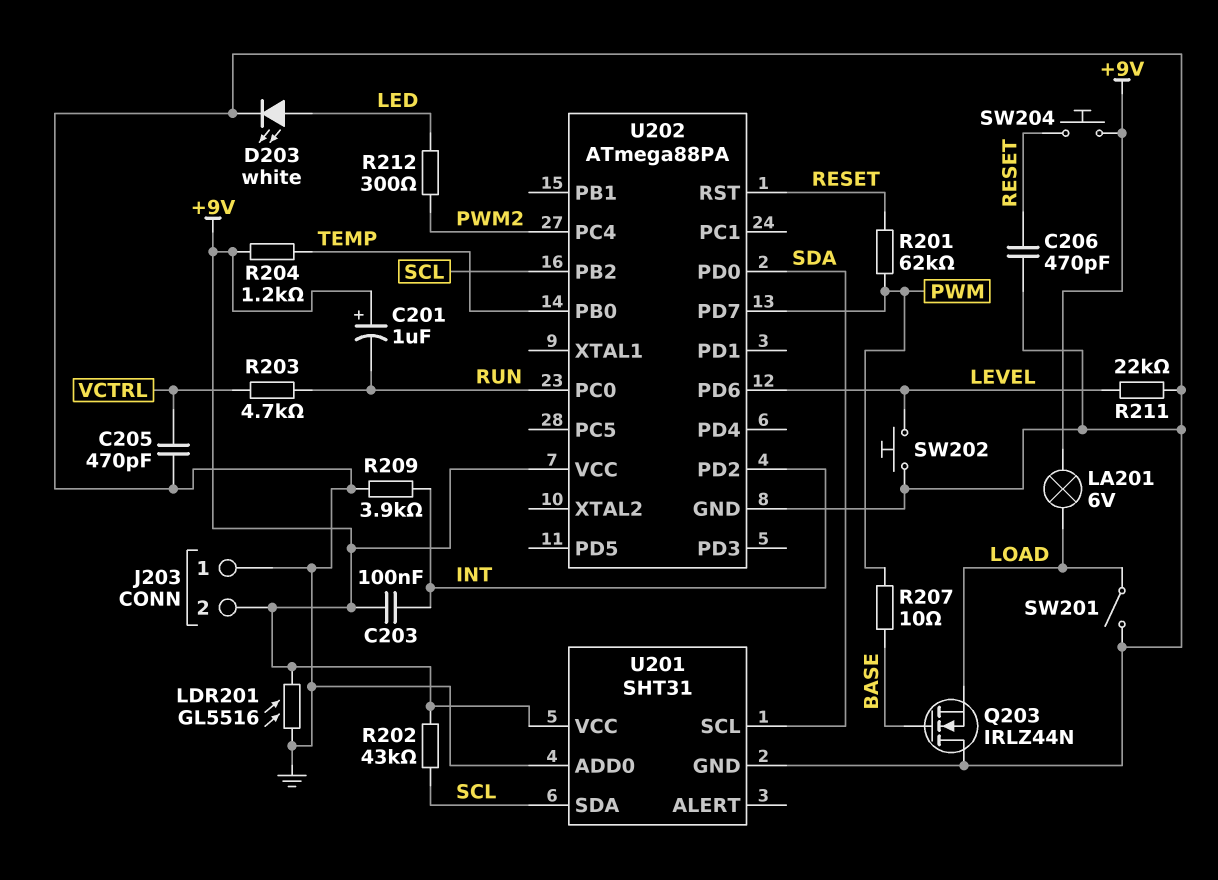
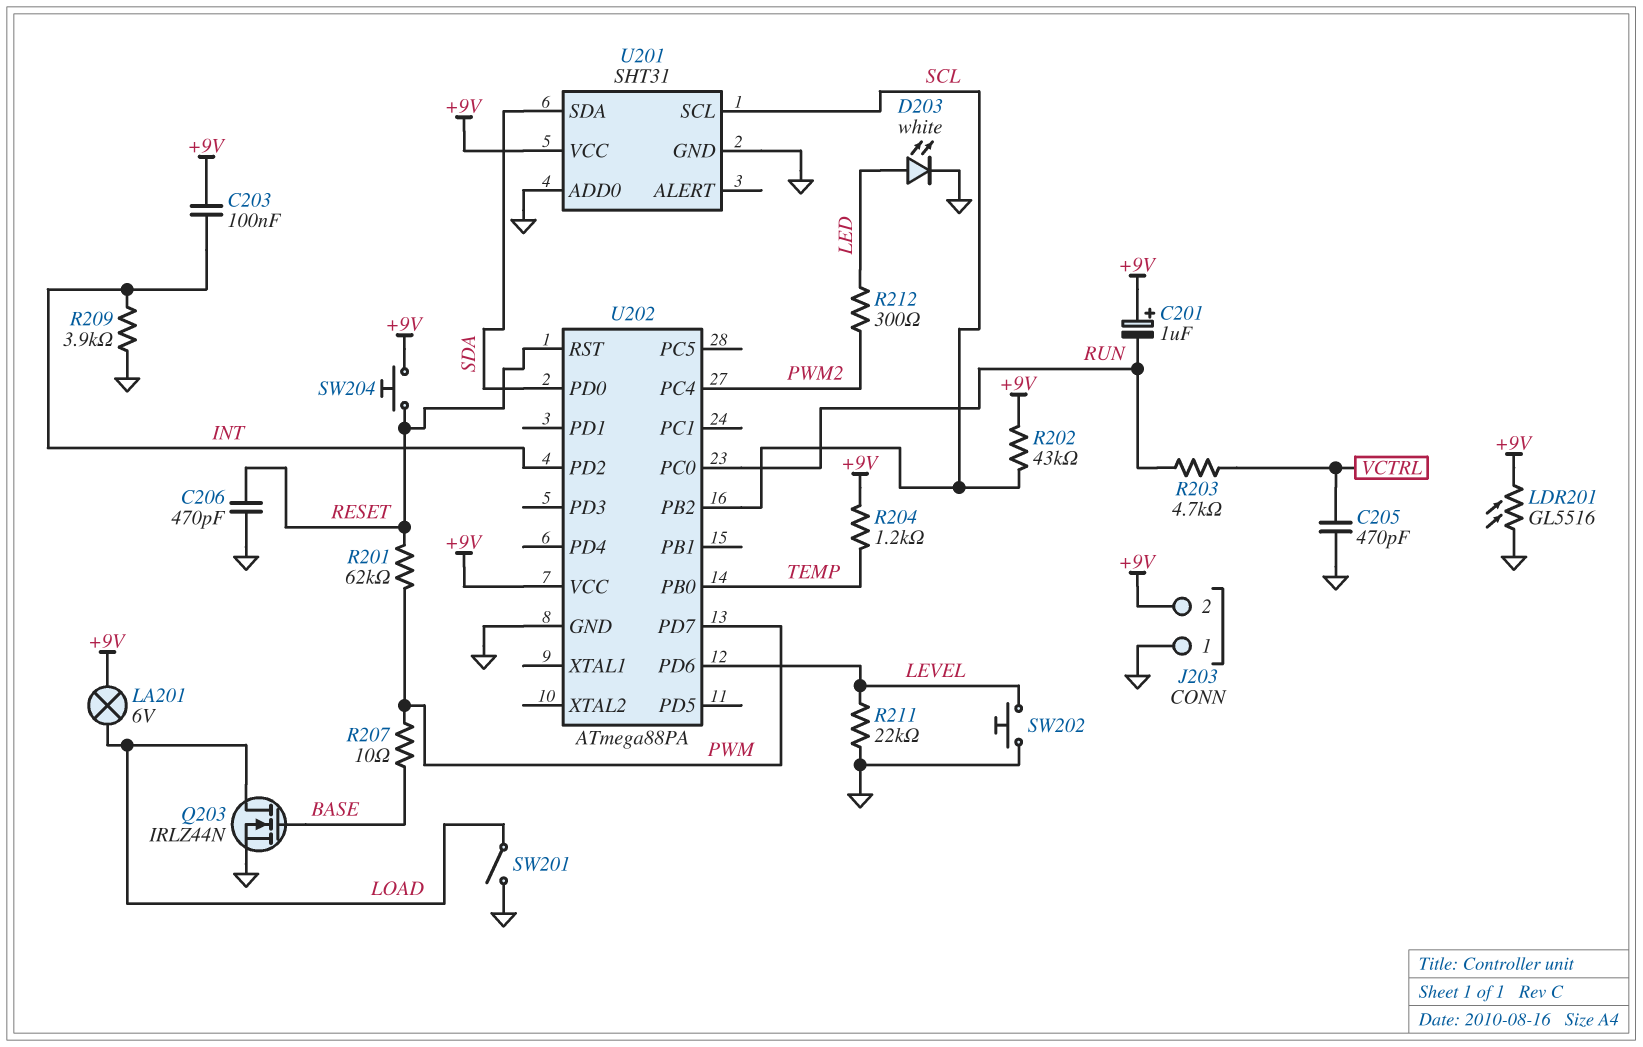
Q203: NMOS IRLZ44N (G BASE, D GND, S LOAD) -> NMOS IRLZ44N (G BASE, D LOAD, S GND)
U201 pin SCL: SDA -> SCL
U201 pin SDA: SCL -> SDA

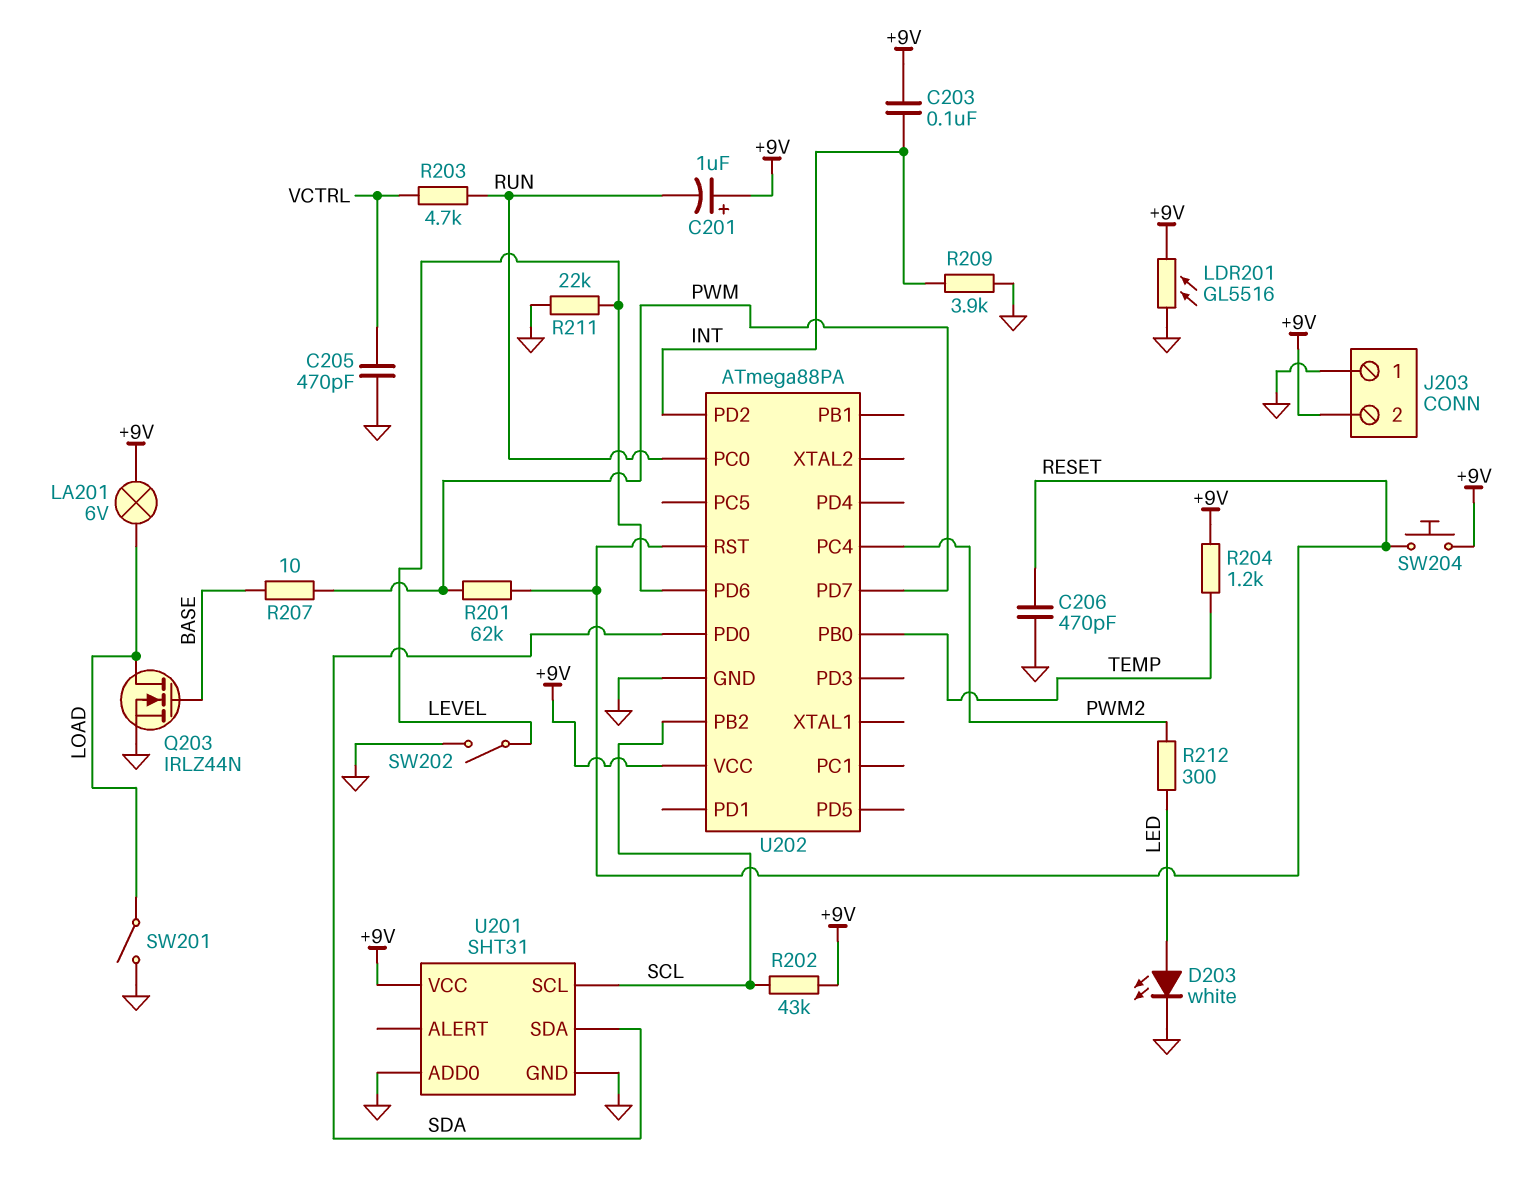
SW202: button (GND, LEVEL) -> switch (GND, LEVEL)

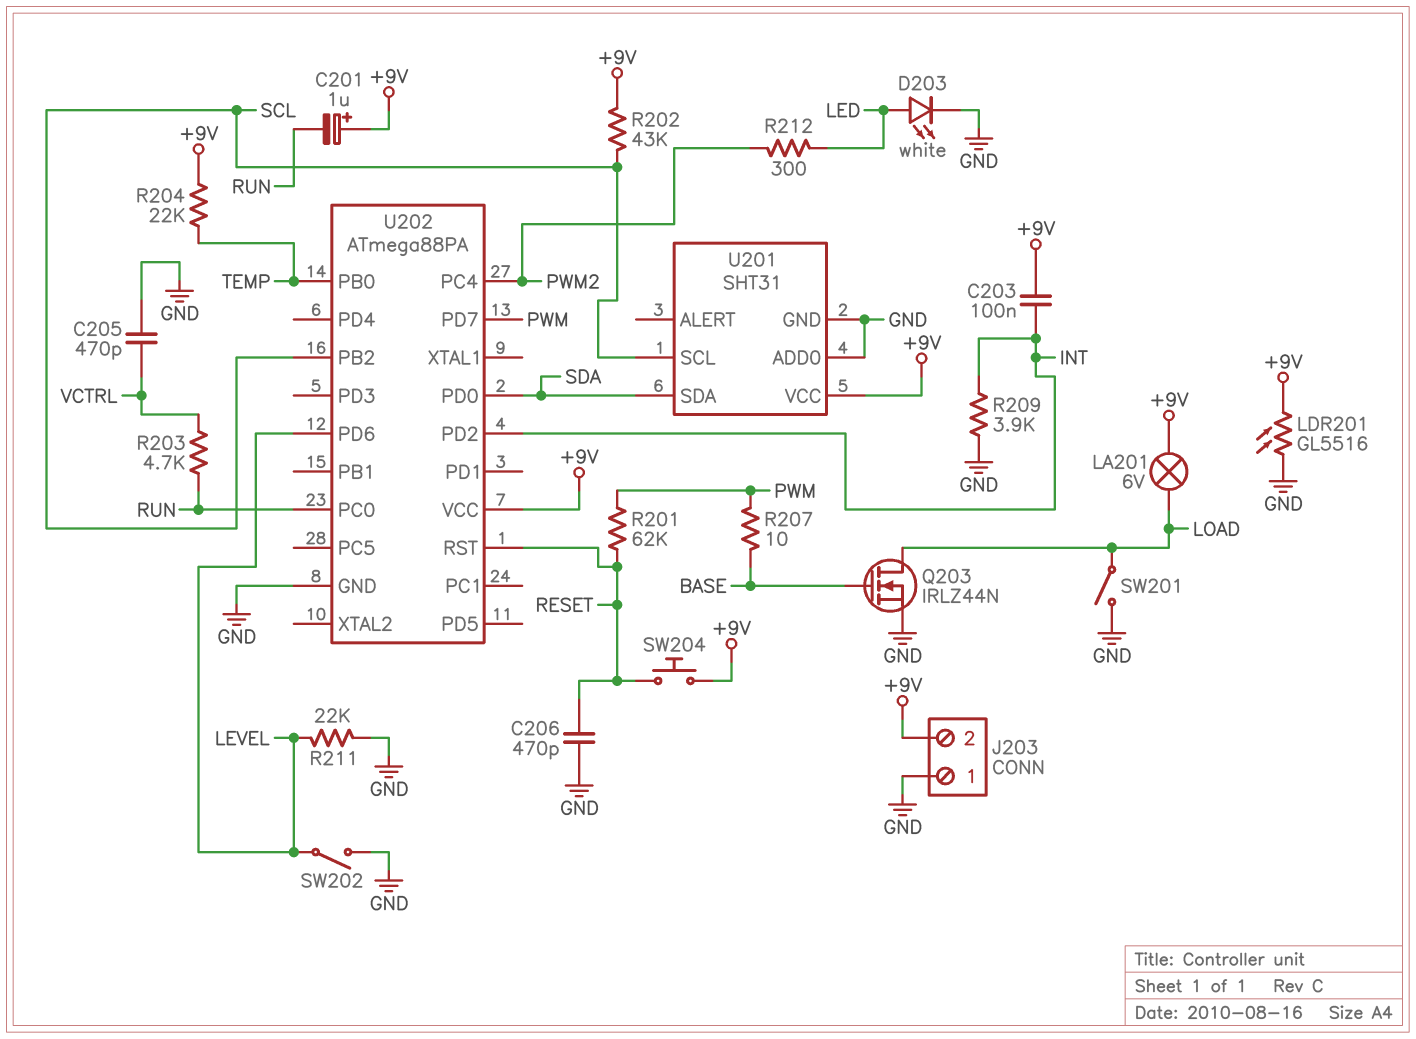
R204: 1.2k (+9V, TEMP) -> 22k (+9V, TEMP)

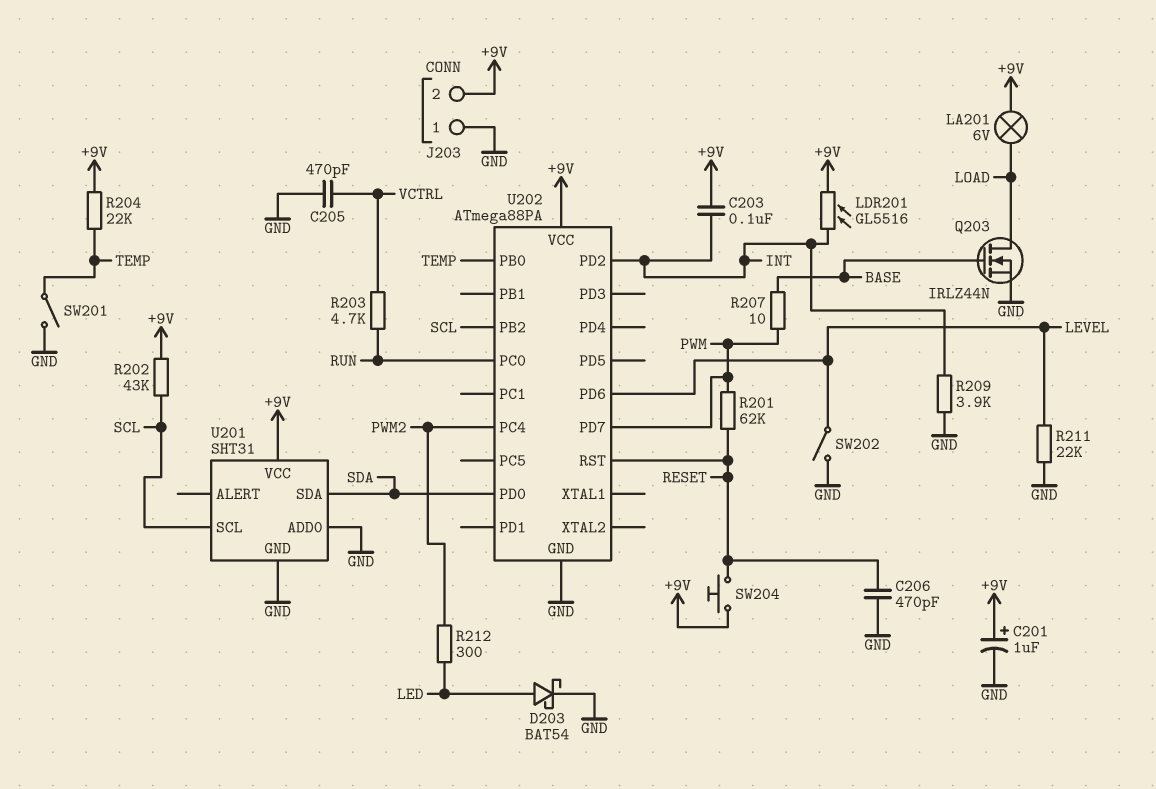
C201: 1uF (plus +9V, minus RUN) -> 1uF (plus +9V, minus GND)
D203: LED white (A LED, K GND) -> schottky BAT54 (A LED, K GND)
LDR201: GL5516 (+9V, GND) -> GL5516 (+9V, INT)
SW201: switch (GND, LOAD) -> switch (GND, TEMP)

